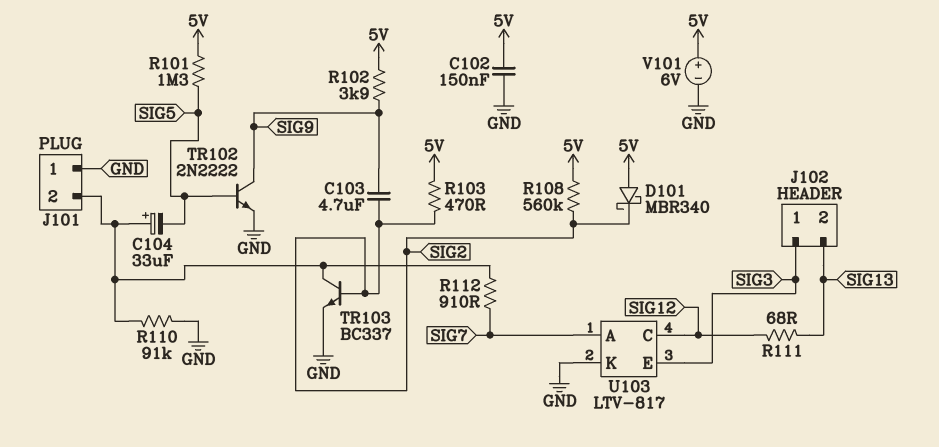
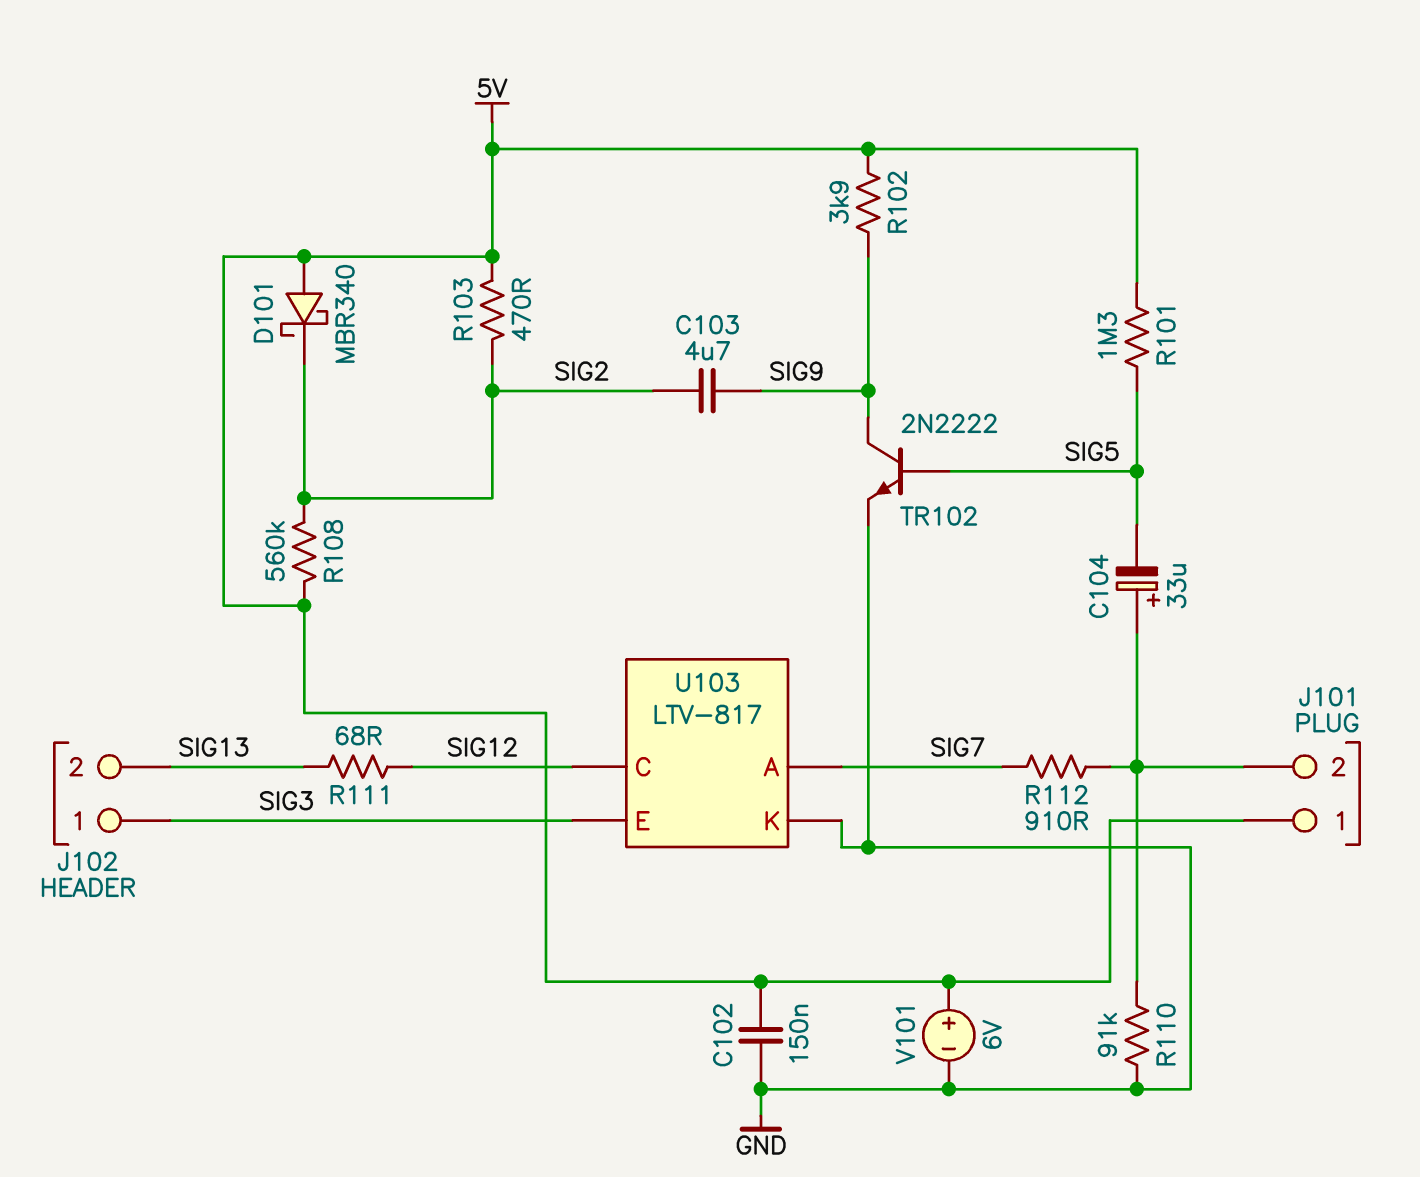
J101 pin 1: GND -> 5V
TR103: NPN BC337 (B SIG2, C J101/2, E GND) -> none

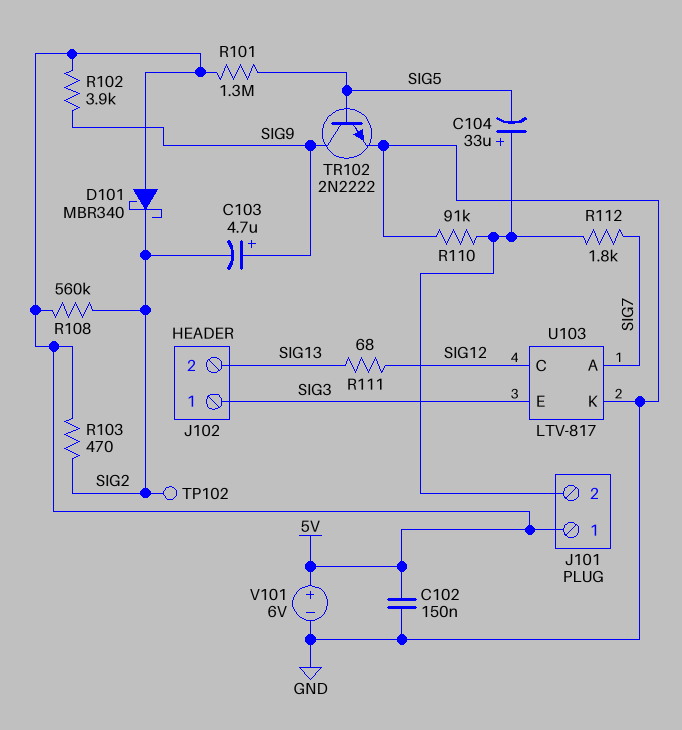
C103: 4.7uF (SIG2, SIG9) -> 4.7uF (plus SIG9, minus SIG2)
R112: 910 (J101/2, SIG7) -> 1.8k (J101/2, SIG7)
TP102: none -> test point (SIG2)

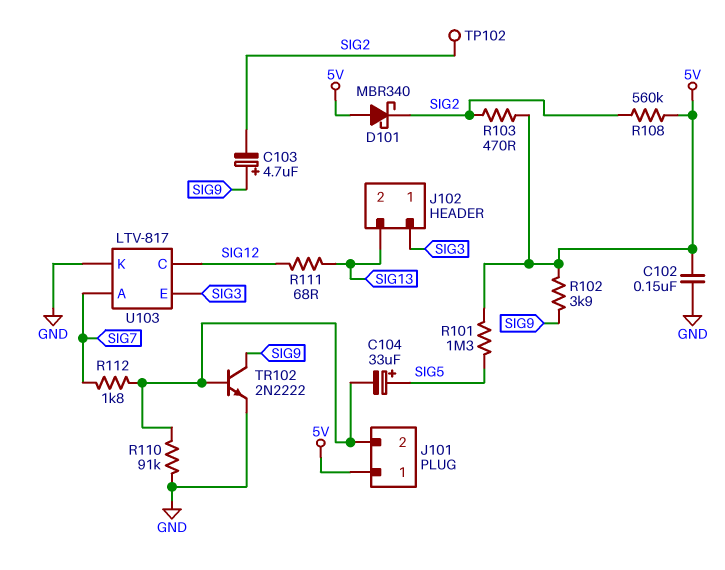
C104: 33uF (plus J101/2, minus SIG5) -> 33uF (plus SIG5, minus J101/2)
TR102: NPN 2N2222 (B SIG5, C SIG9, E GND) -> NPN 2N2222 (B J101/2, C SIG9, E GND)
V101: 6V (plus 5V, minus GND) -> none

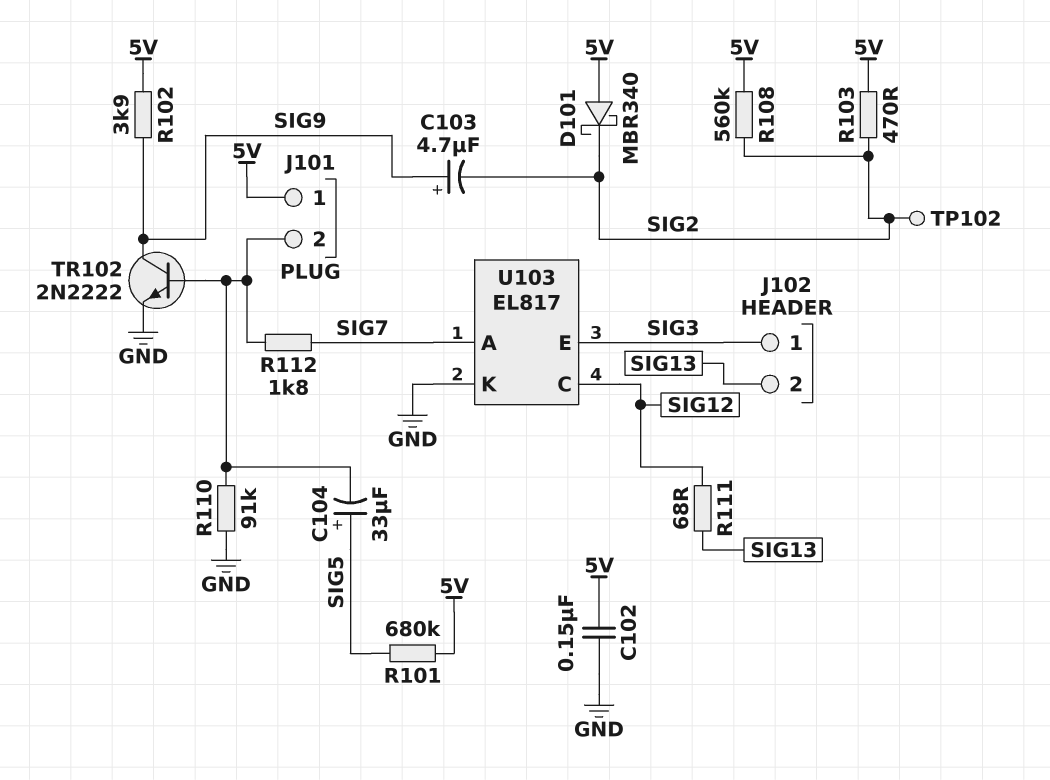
R101: 1.3M (5V, SIG5) -> 680k (5V, SIG5)
U103: LTV-817 -> EL817

